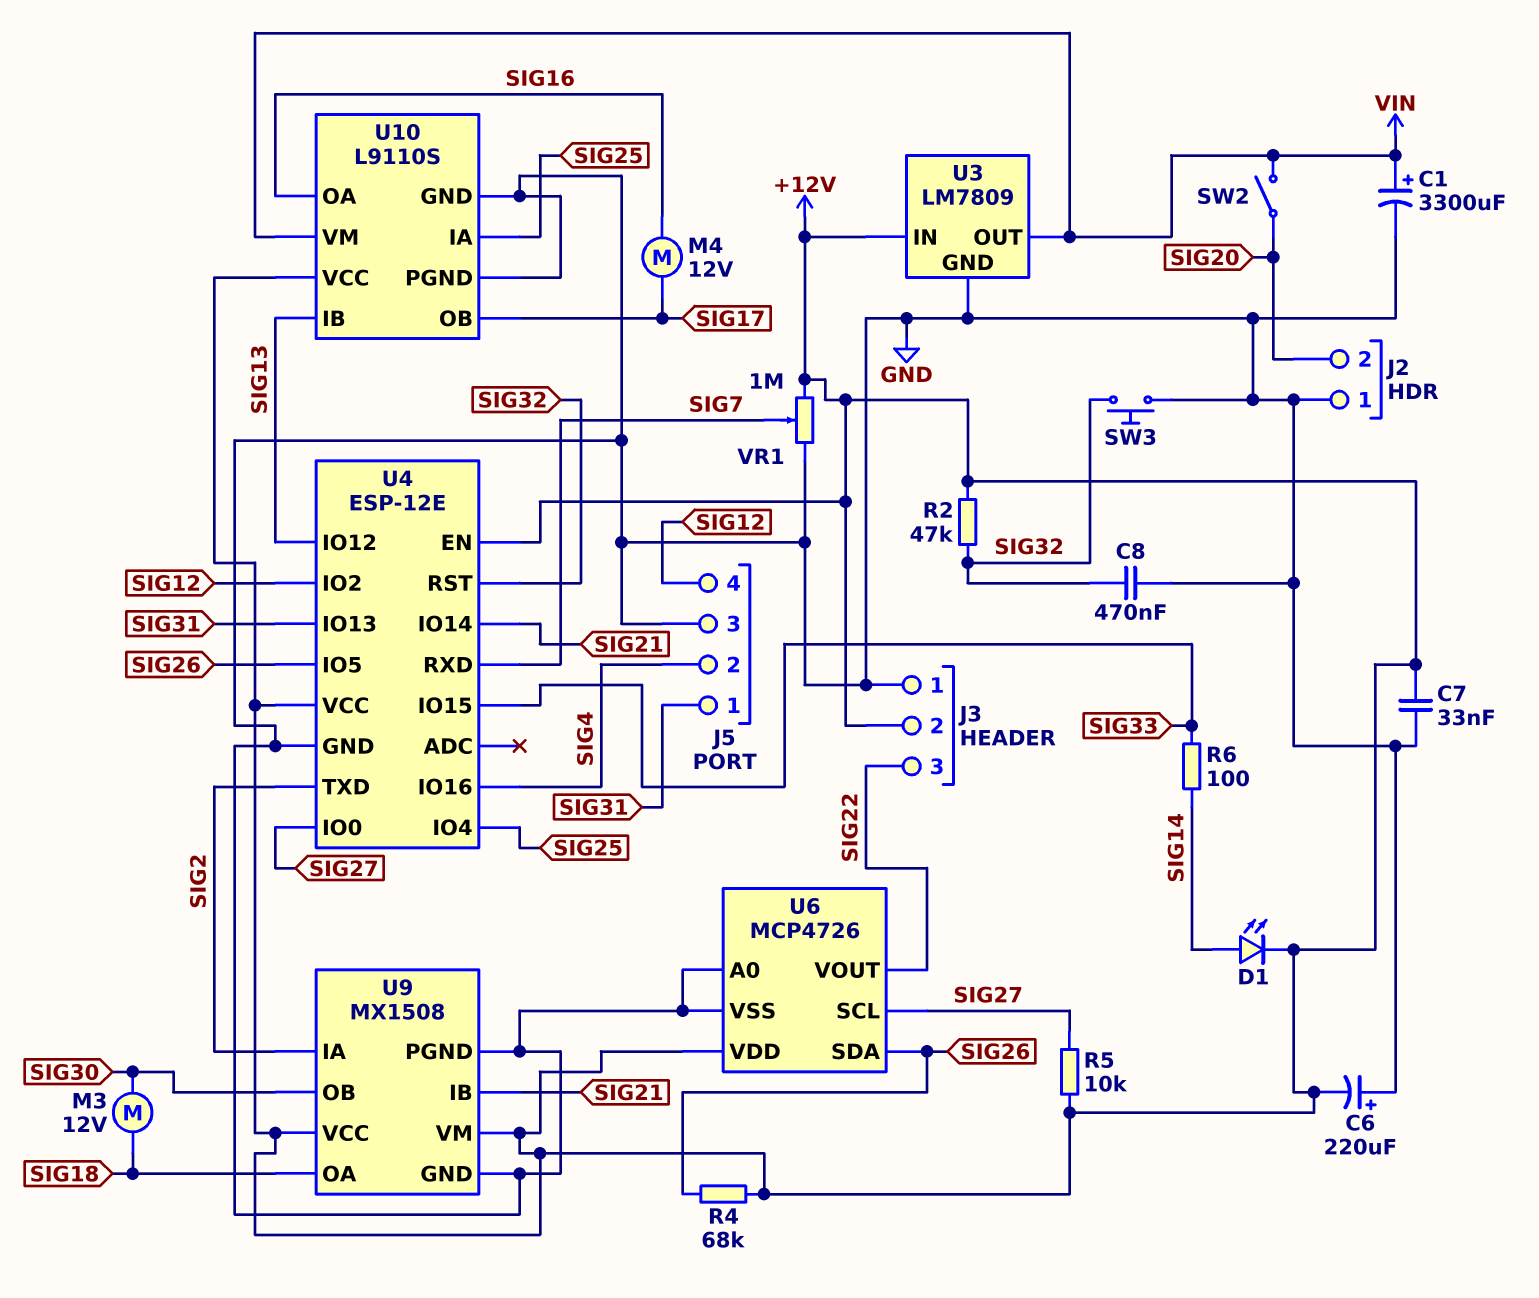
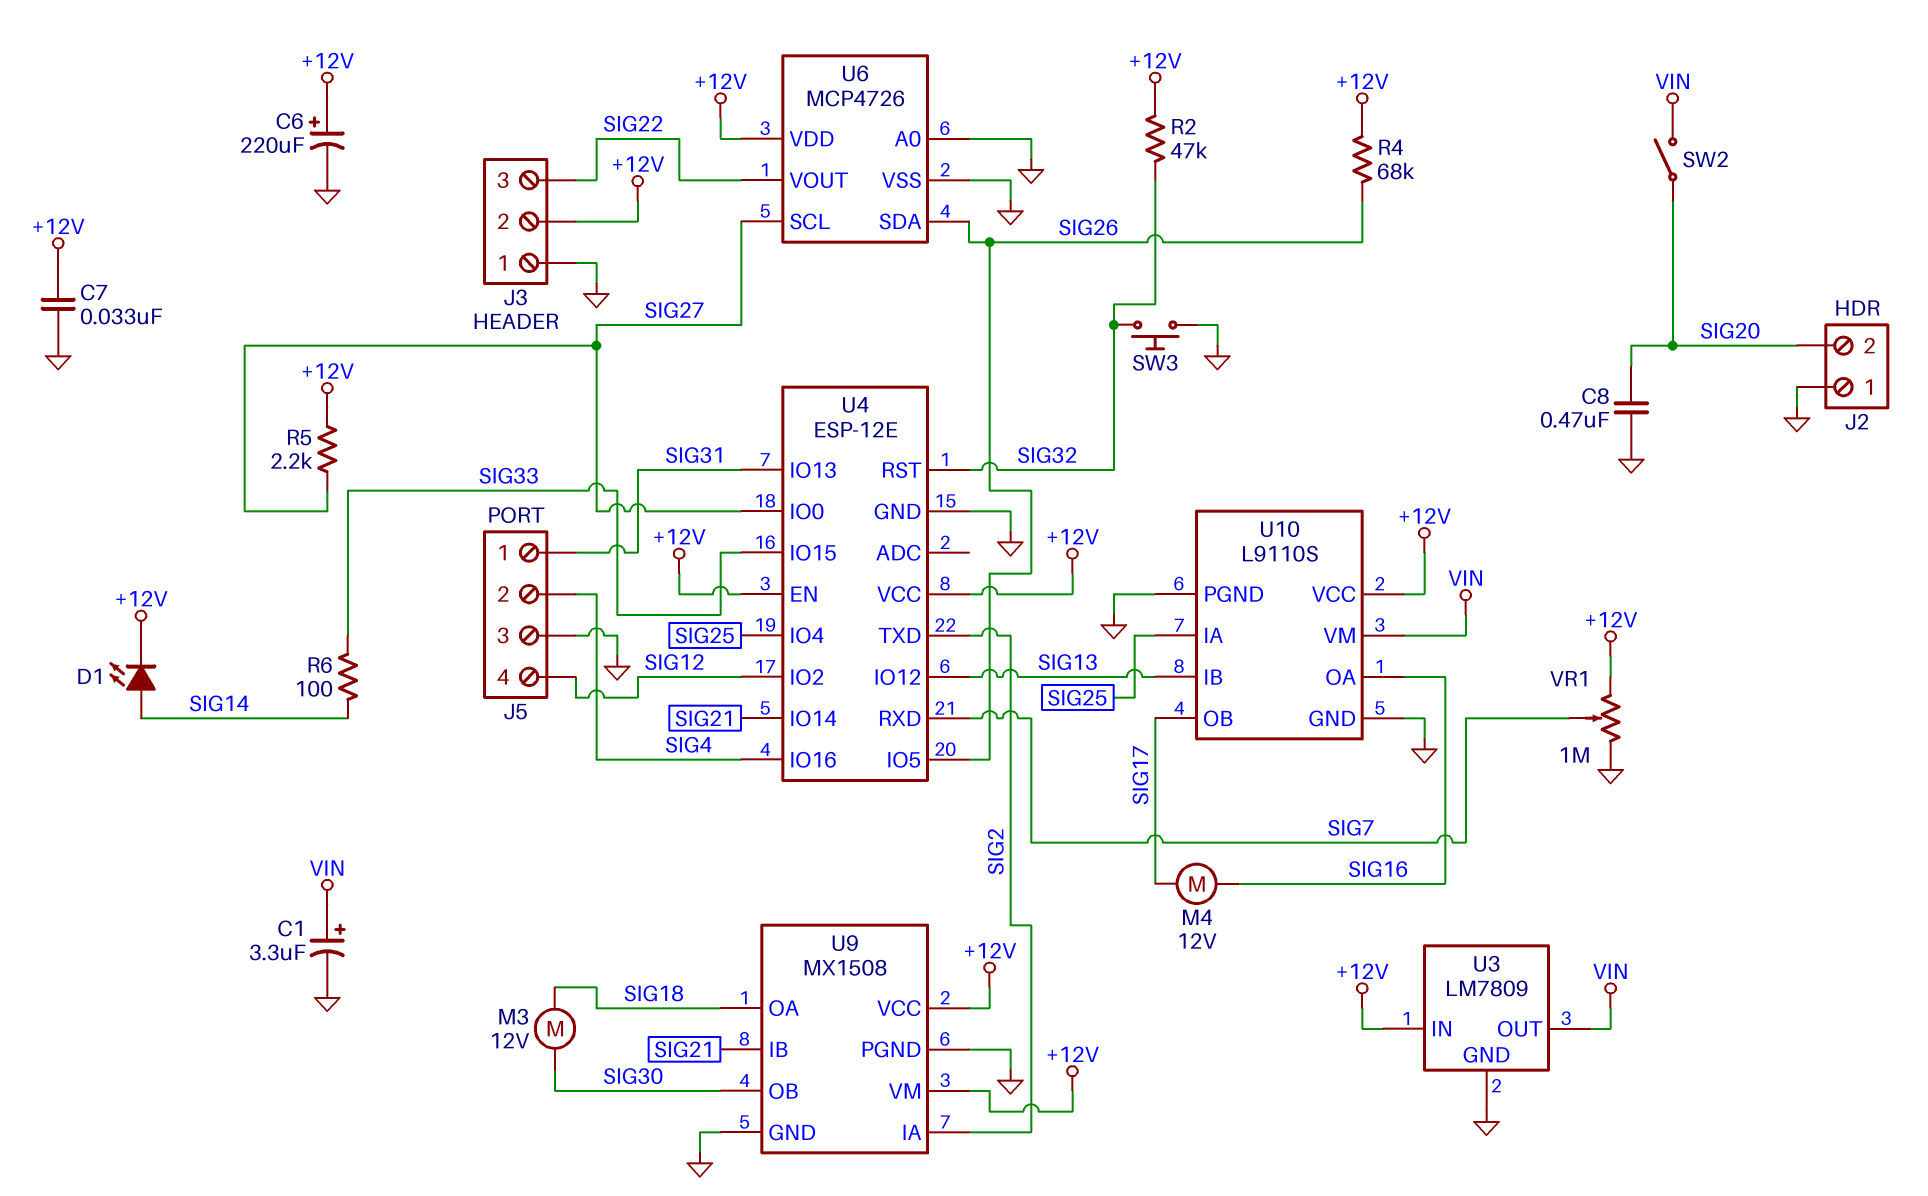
C1: 3300uF (plus VIN, minus GND) -> 3.3uF (plus VIN, minus GND)
C6: 220uF (plus GND, minus +12V) -> 220uF (plus +12V, minus GND)
C8: 470nF (GND, SIG32) -> 470nF (GND, SIG20)
R5: 10k (+12V, SIG27) -> 2.2k (+12V, SIG27)

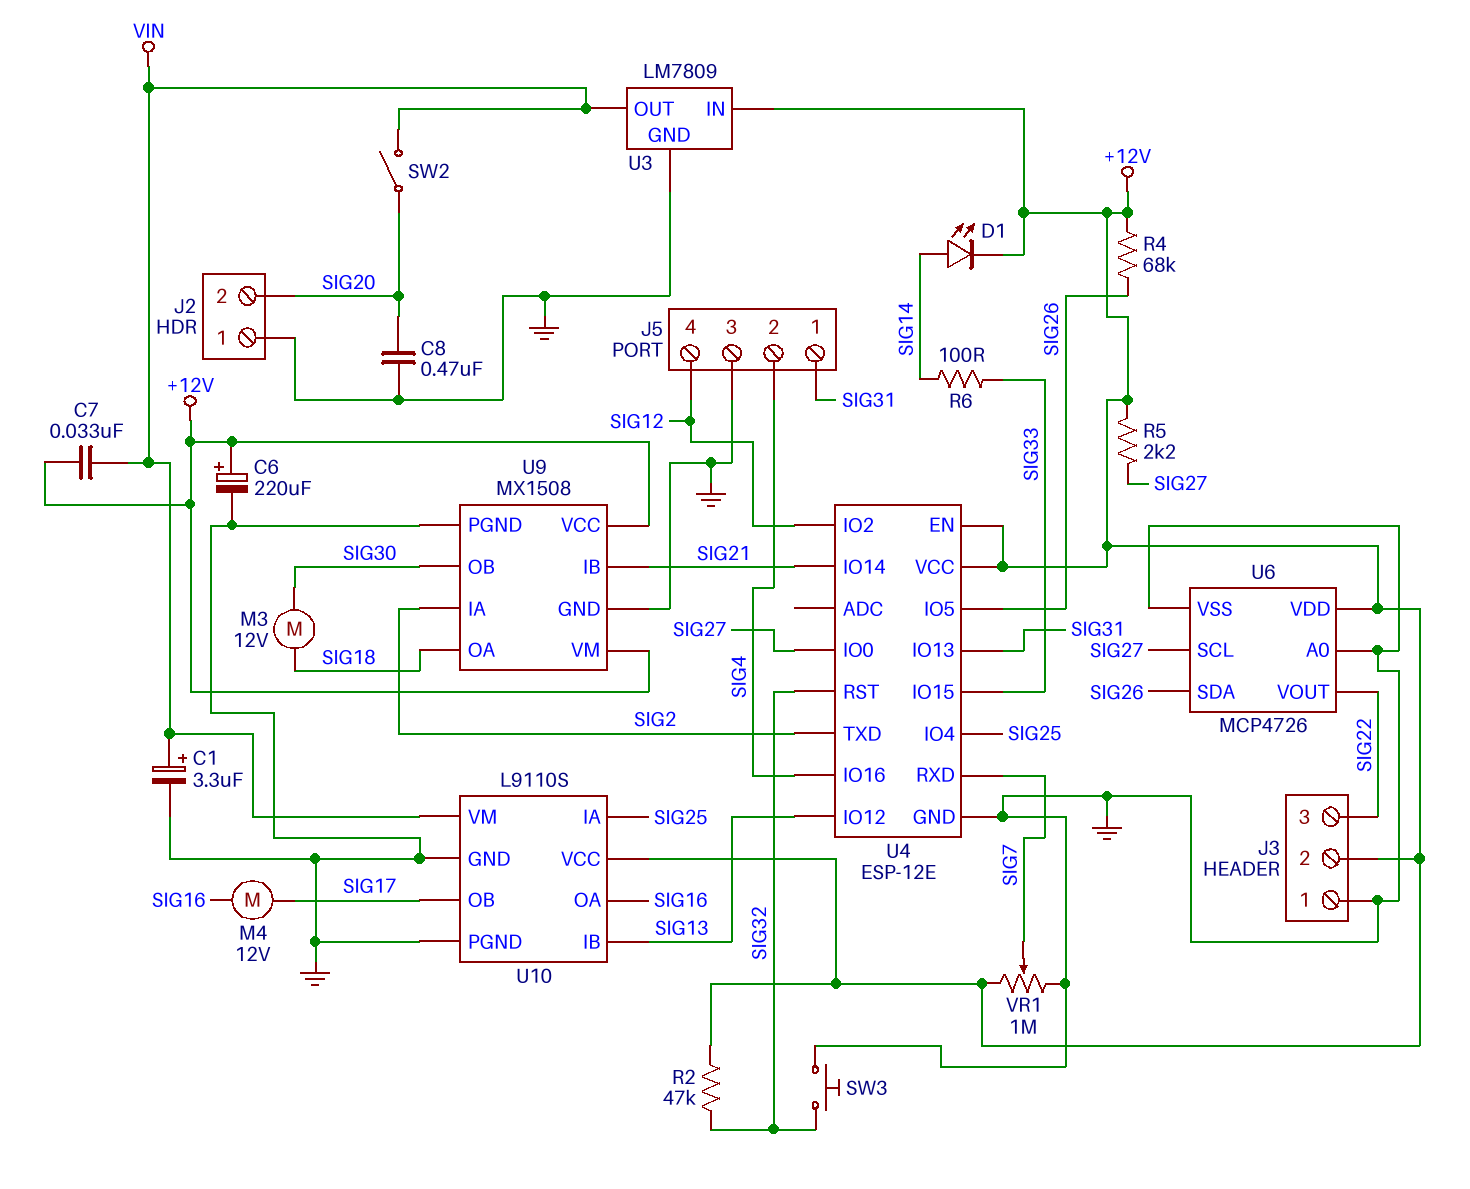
C7: 33nF (+12V, GND) -> 33nF (+12V, VIN)

